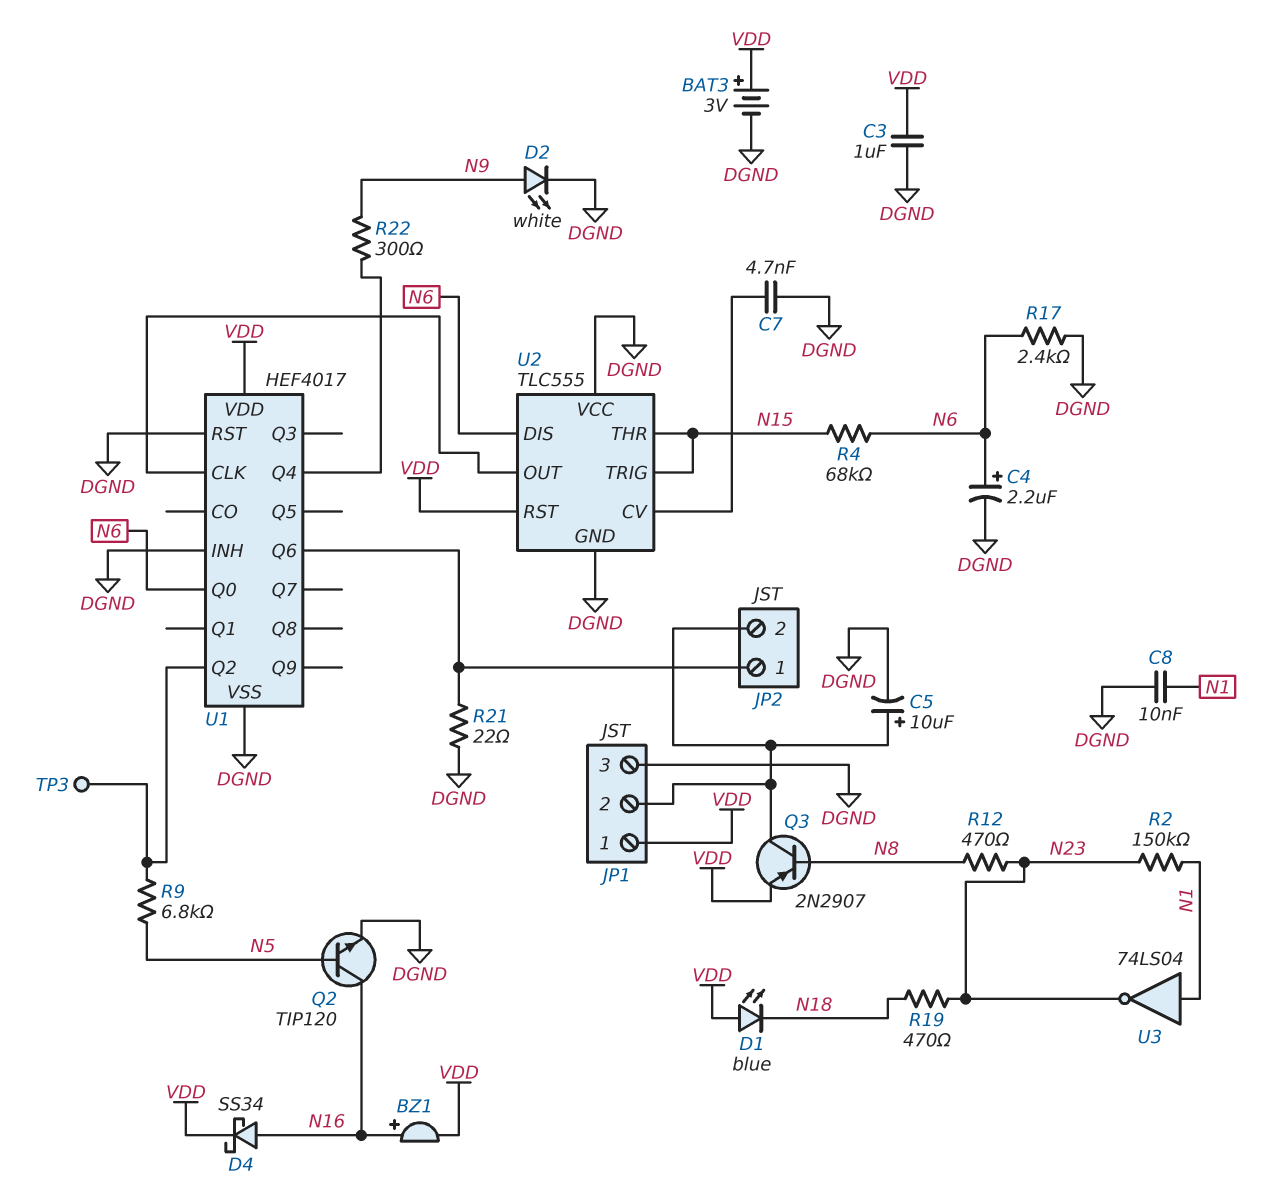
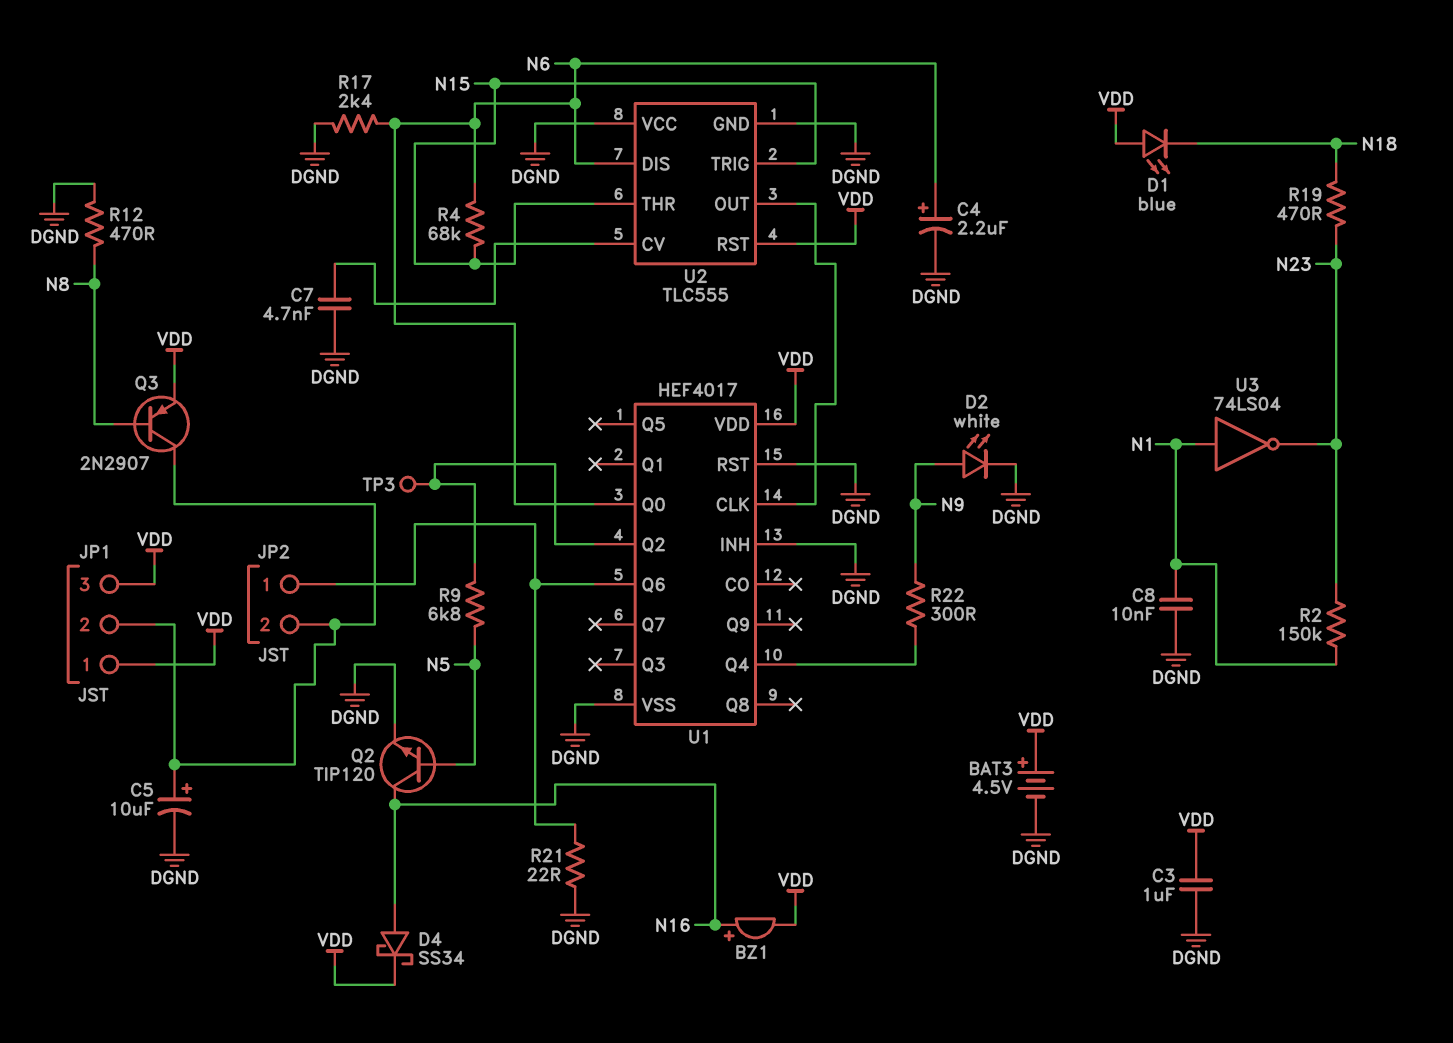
BAT3: 3V (plus VDD, minus DGND) -> 4.5V (plus VDD, minus DGND)
JP1 pin 3: DGND -> VDD
R12: 470 (N8, N23) -> 470 (DGND, N8)

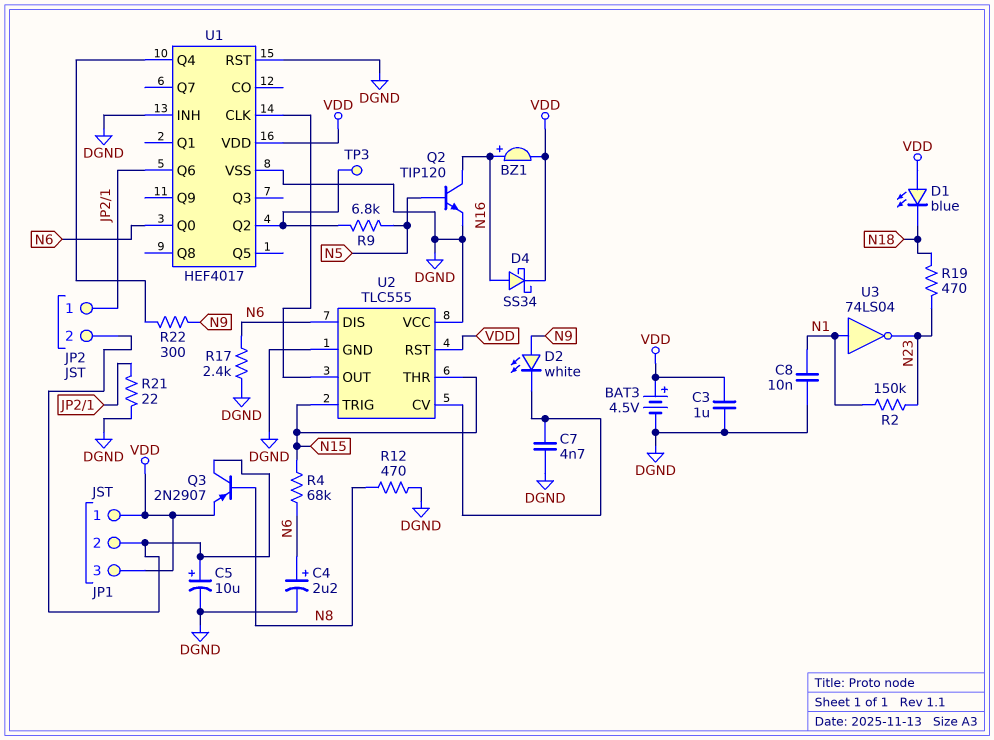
D2: LED white (A N9, K DGND) -> LED white (A N9, K U2/CV)

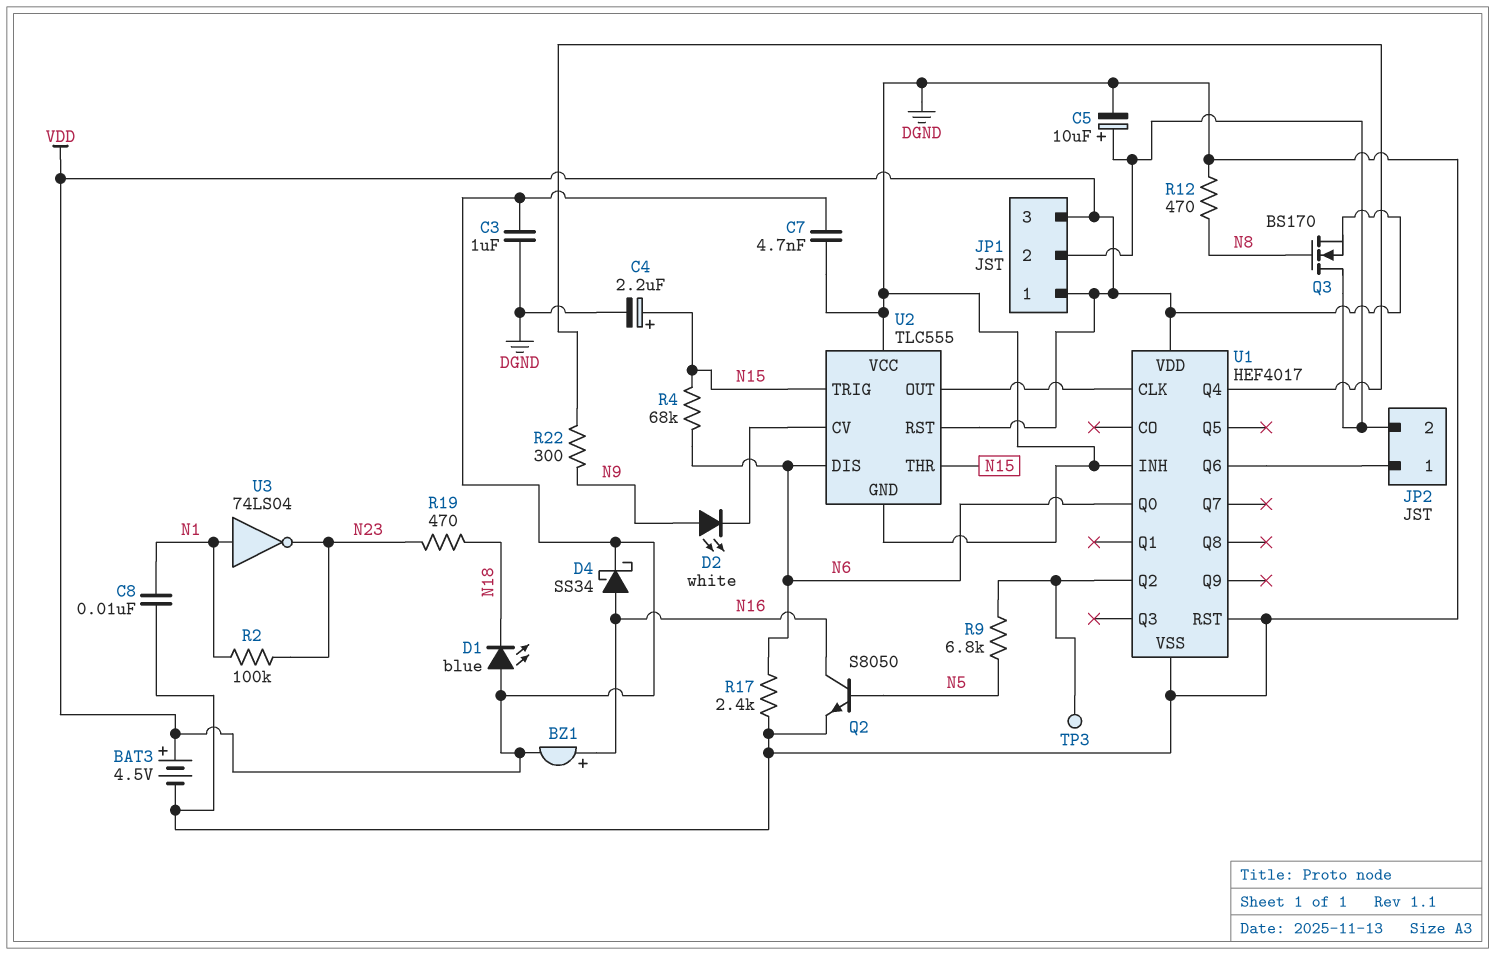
C4: 2.2uF (plus N6, minus DGND) -> 2.2uF (plus N15, minus DGND)
C7: 4.7nF (DGND, U2/CV) -> 4.7nF (DGND, VDD)
Q2: NPN TIP120 (B N5, C N16, E DGND) -> NPN S8050 (B N5, C N16, E DGND)
Q3: PNP 2N2907 (B N8, C JP1/2, E VDD) -> NMOS BS170 (G N8, D JP1/2, S VDD)
R2: 150k (N1, N23) -> 100k (N1, N23)
R21: 22 (DGND, JP2/1) -> none

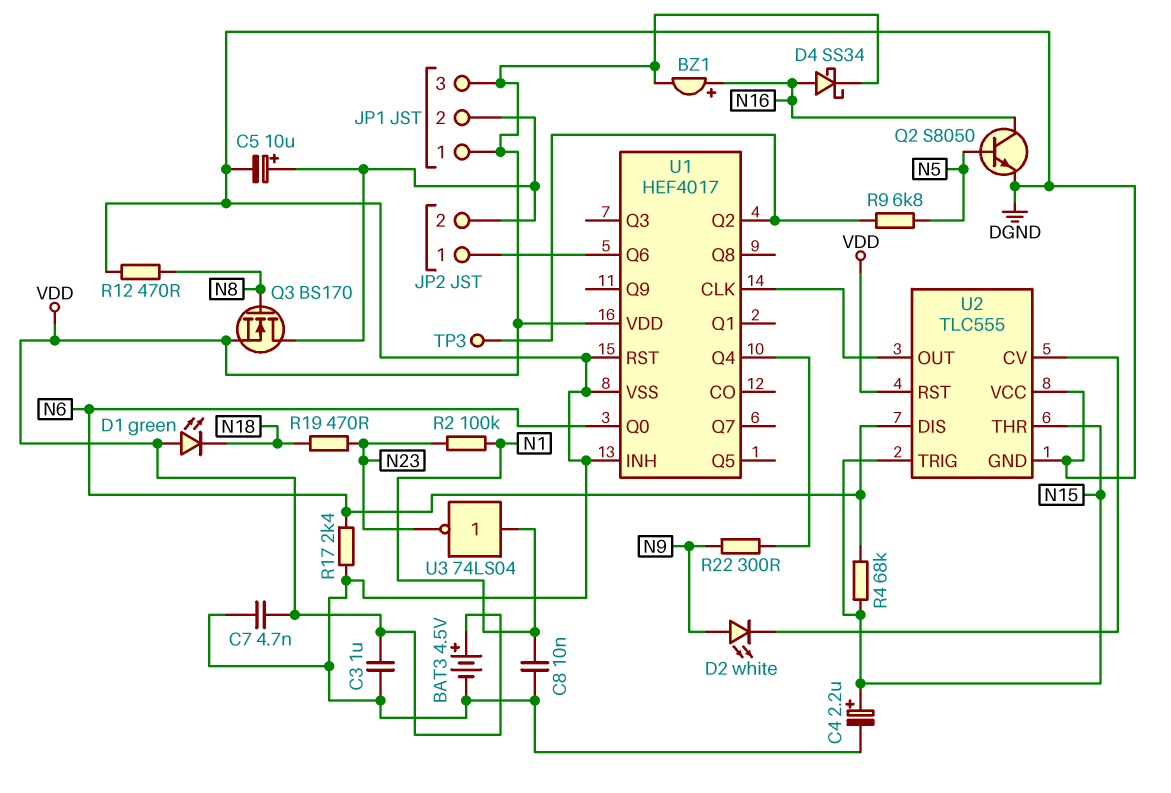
D1: LED blue (A VDD, K N18) -> LED green (A VDD, K N18)

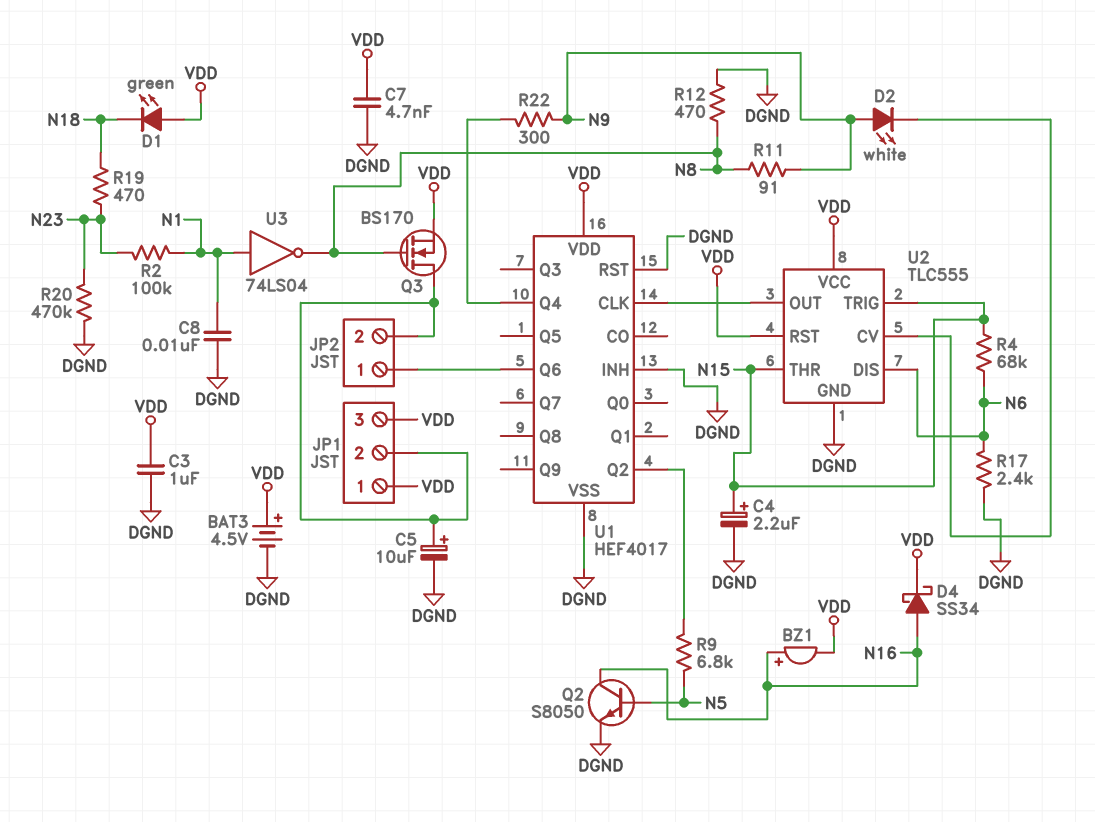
R11: none -> 91 (N8, N9)
R20: none -> 470k (DGND, N23)
TP3: test point (U1/Q2) -> none
U1 pin Q0: N6 -> none
U2 pin VCC: DGND -> VDD
U3: NOT 74LS04 (in N1, out N23) -> NOT 74LS04 (in N1, out N8)

